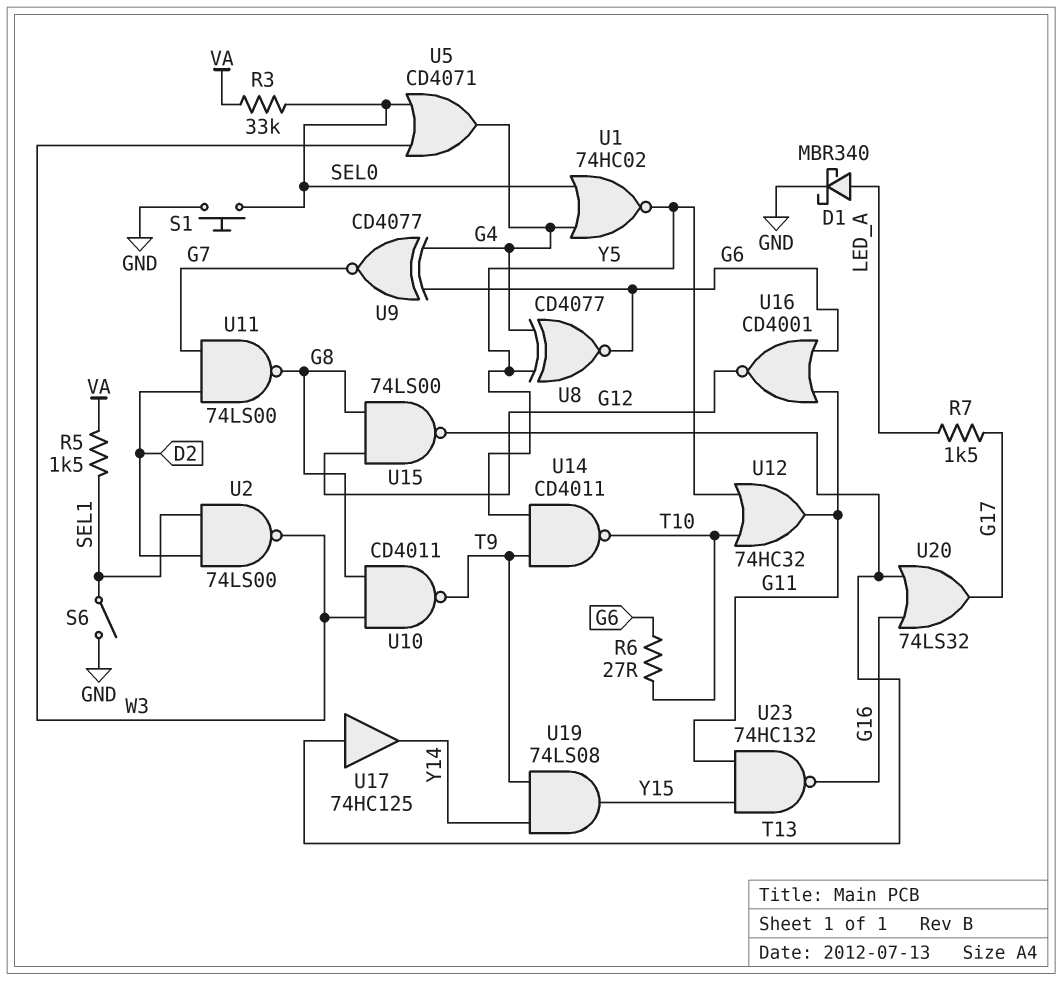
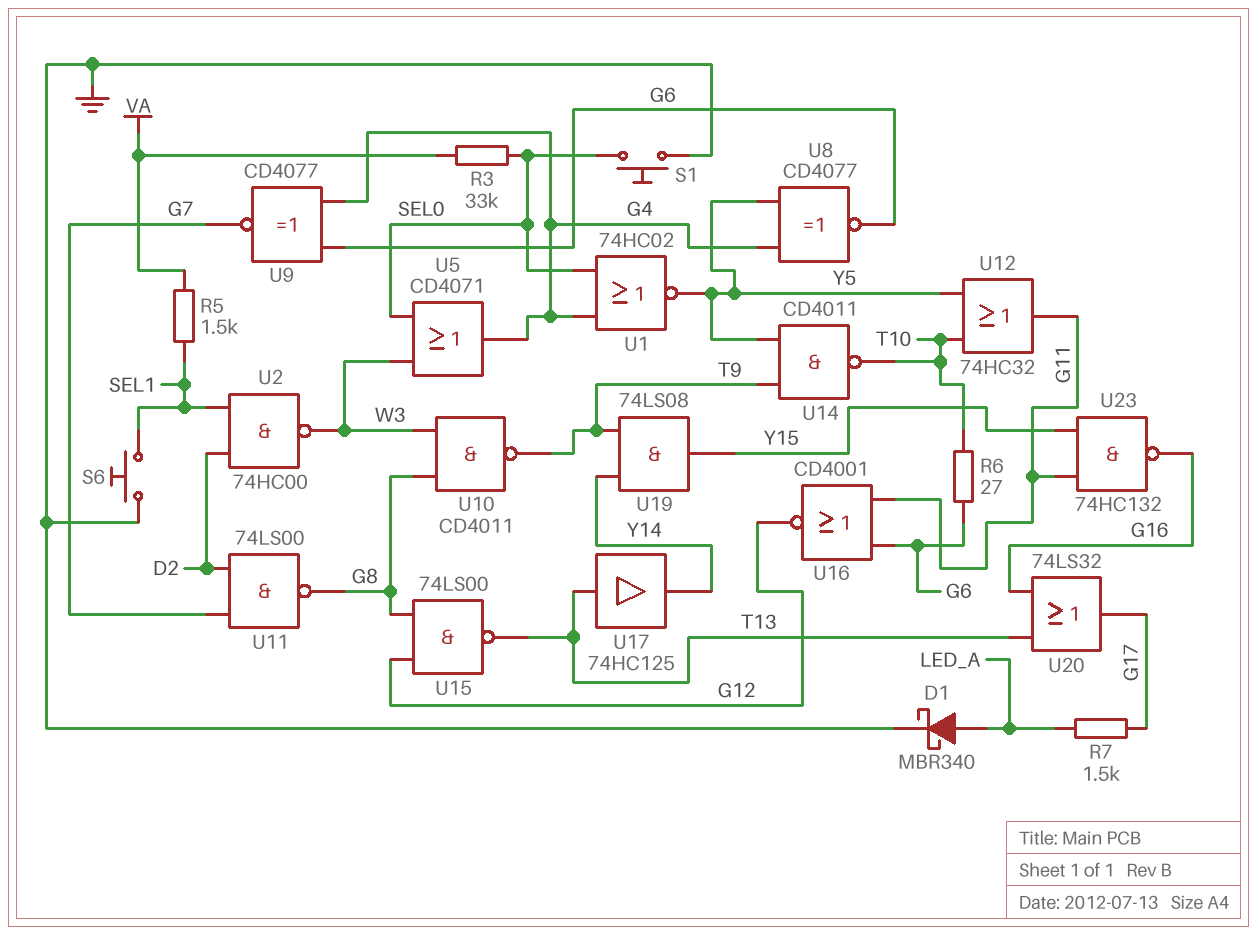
S6: switch (GND, SEL1) -> button (GND, SEL1)
U2: NAND 74LS00 (in D2, in SEL1, out W3) -> NAND 74HC00 (in D2, in SEL1, out W3)

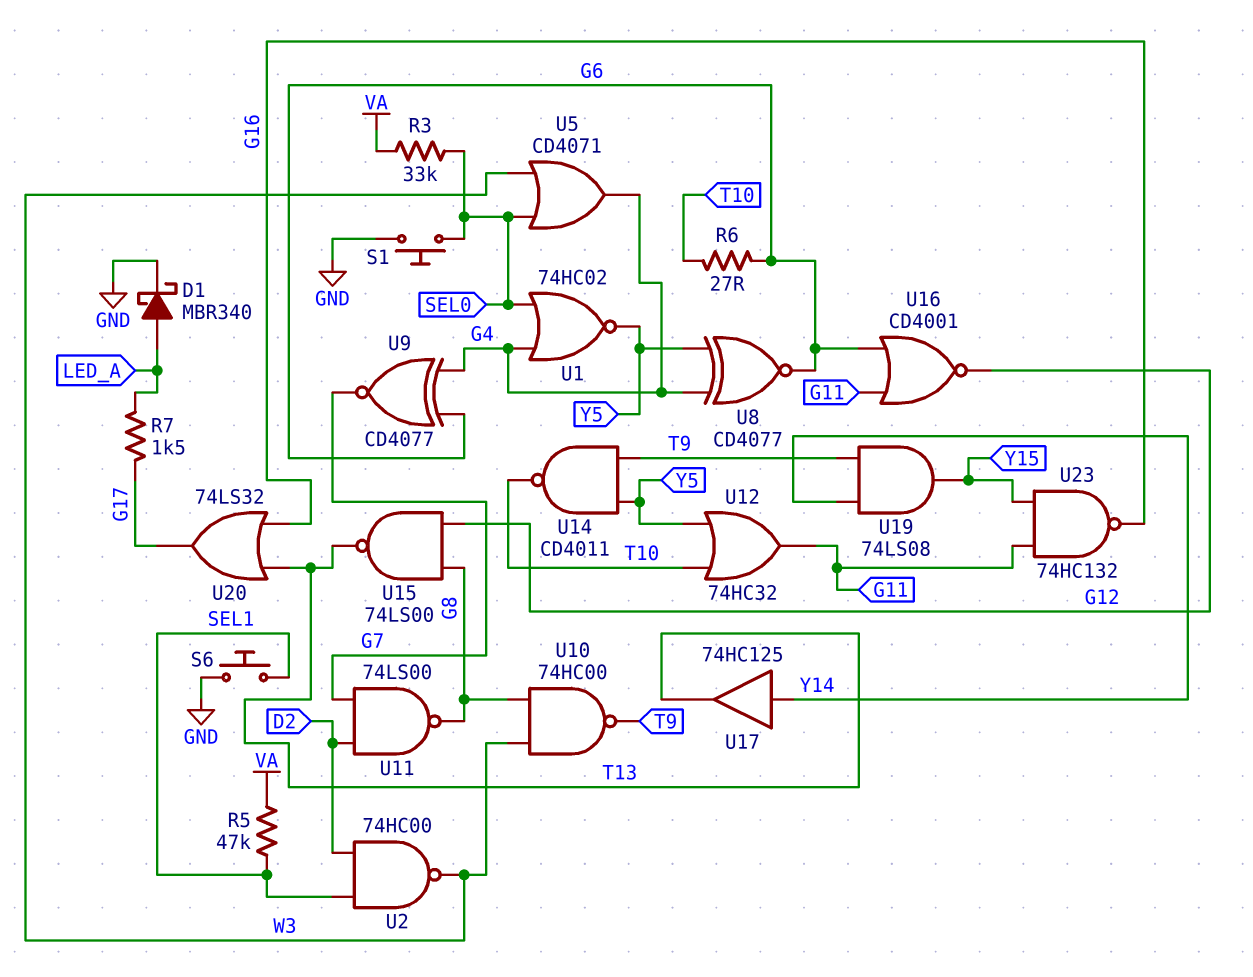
R5: 1.5k (SEL1, VA) -> 47k (SEL1, VA)
U10: NAND CD4011 (in G8, in W3, out T9) -> NAND 74HC00 (in G8, in W3, out T9)
U17: buffer 74HC125 (in T13, out Y14) -> buffer 74HC125 (in Y14, out T13)

